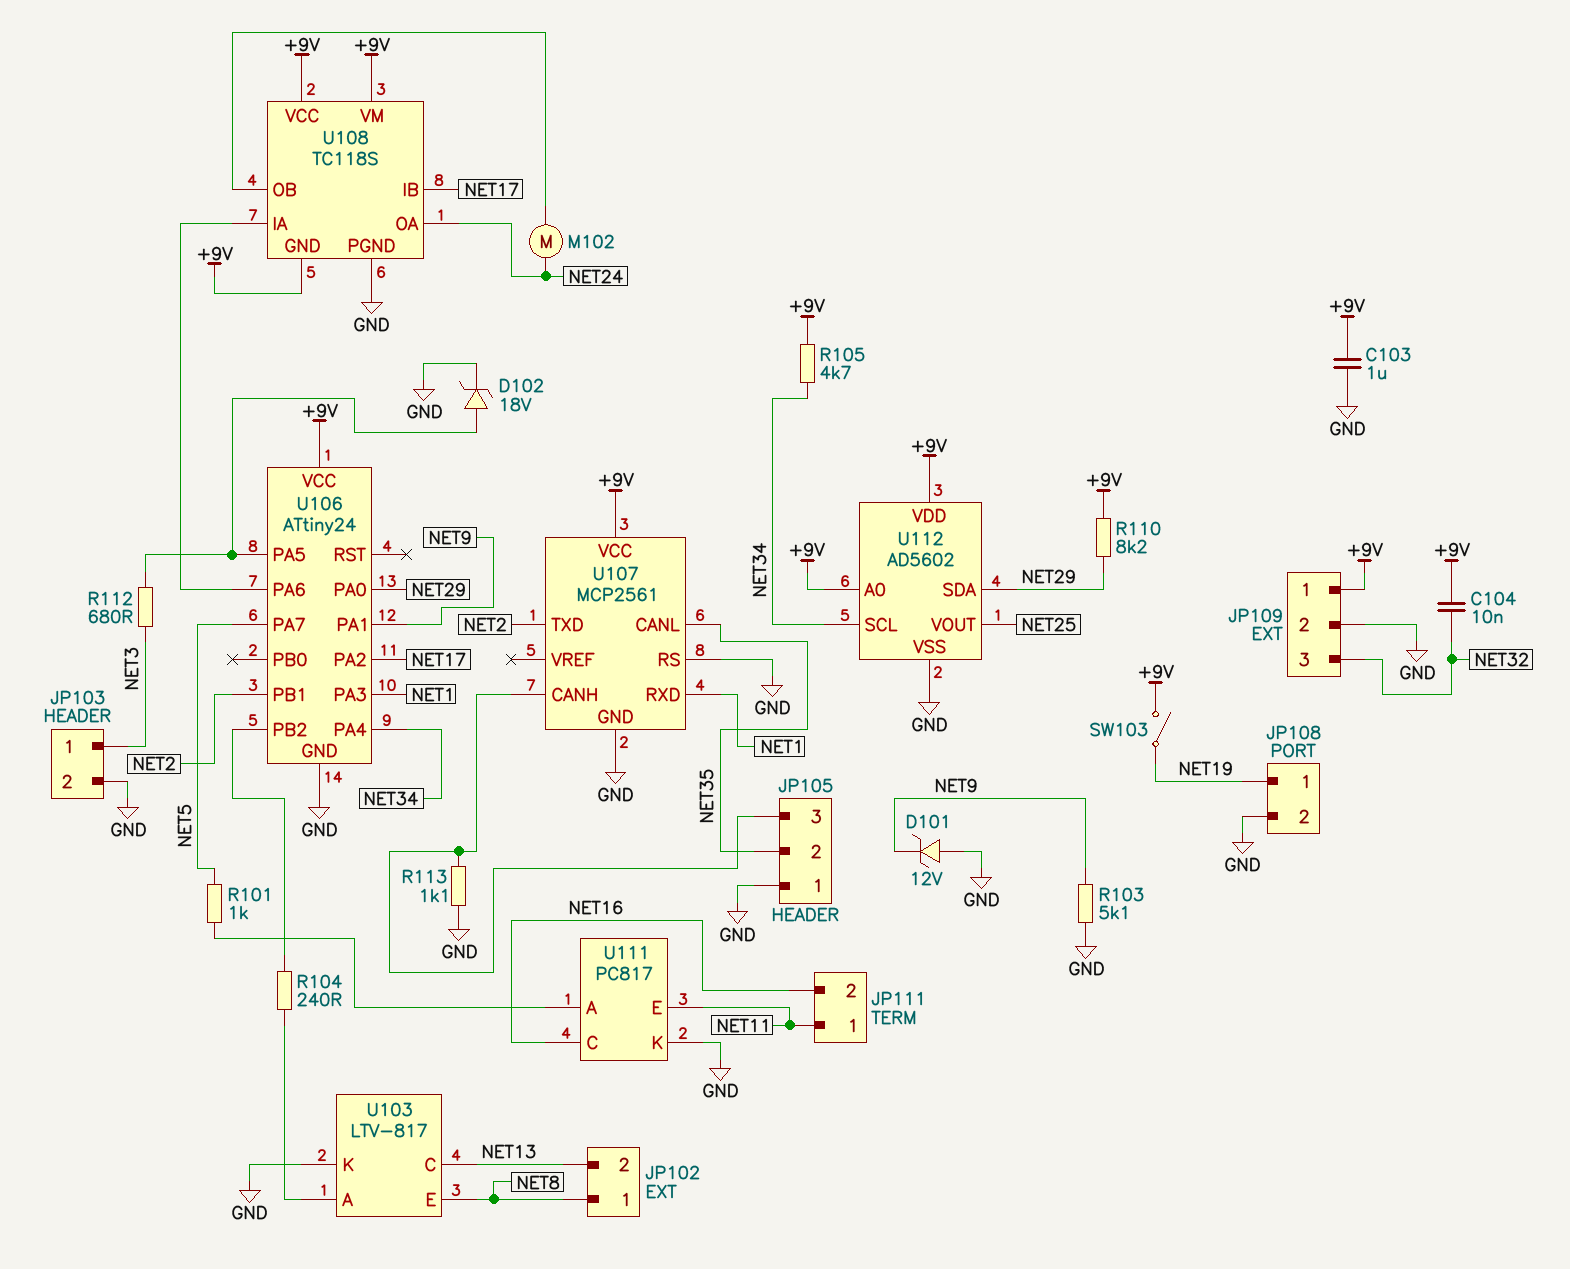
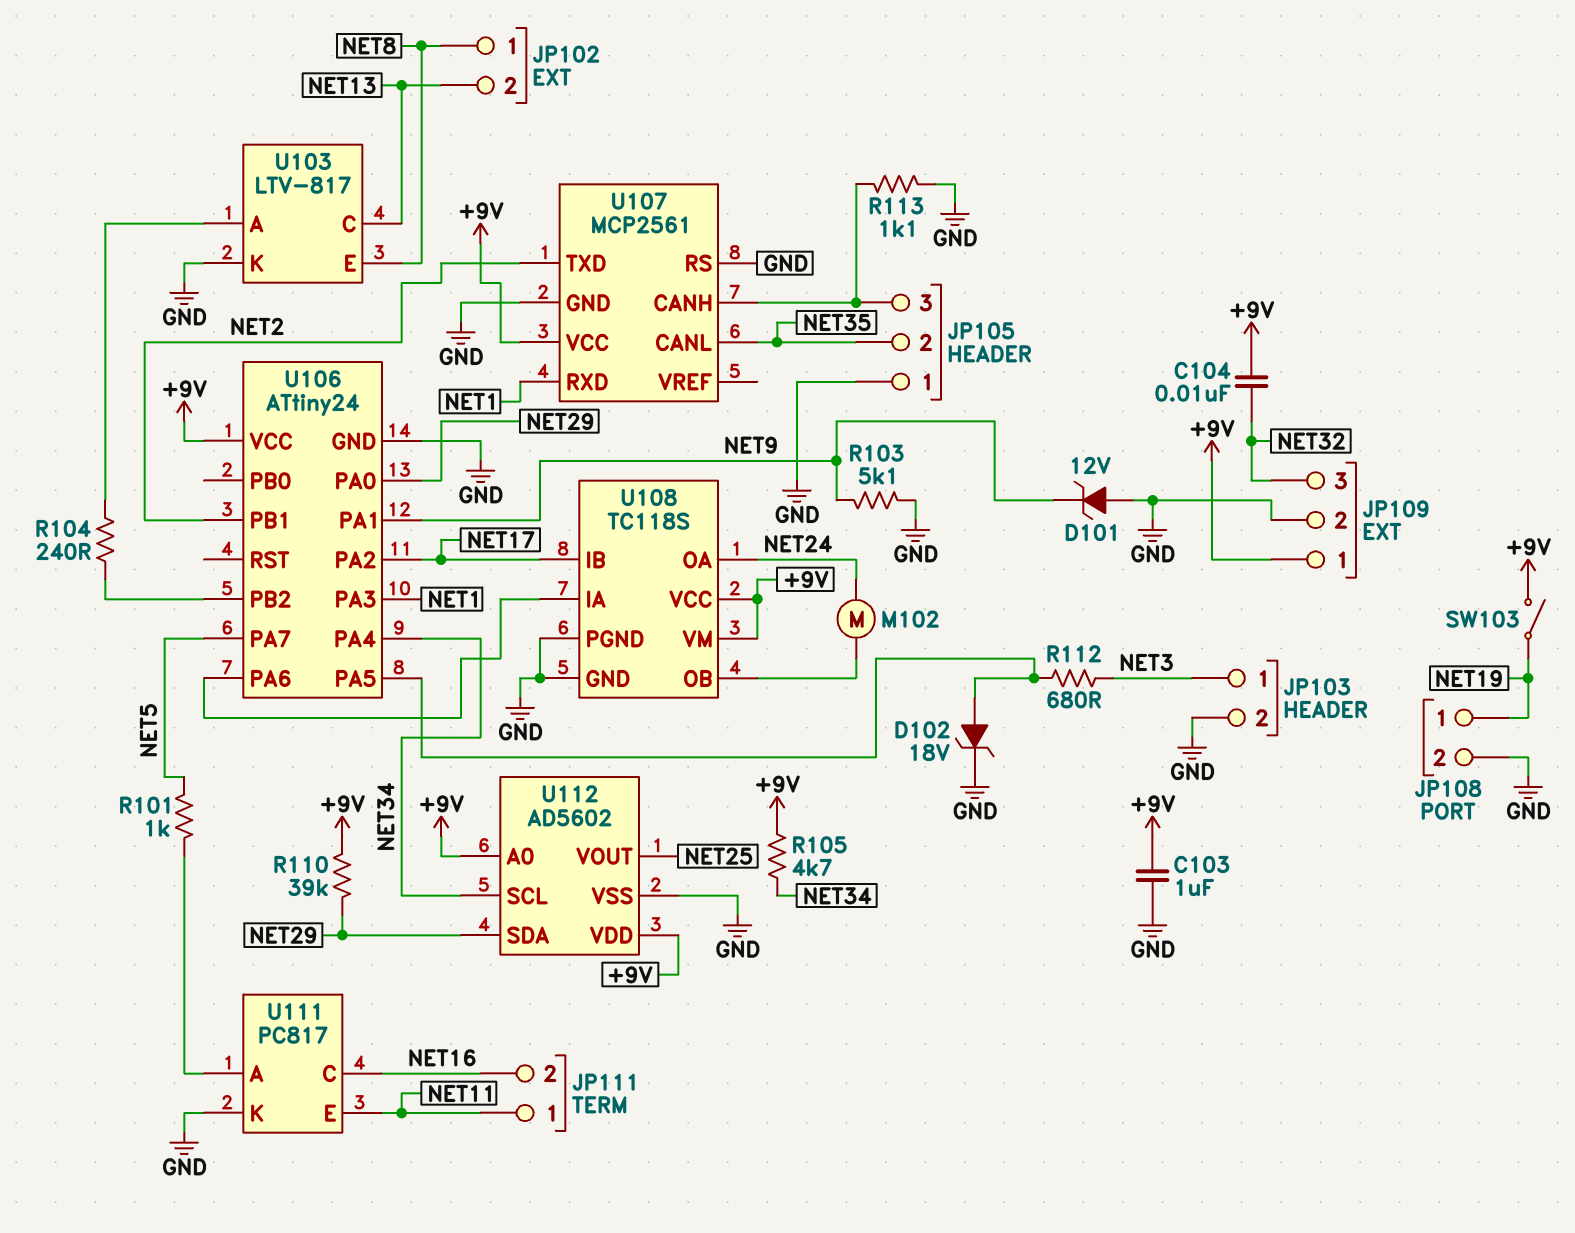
R110: 8.2k (+9V, NET29) -> 39k (+9V, NET29)
U108 pin GND: +9V -> GND

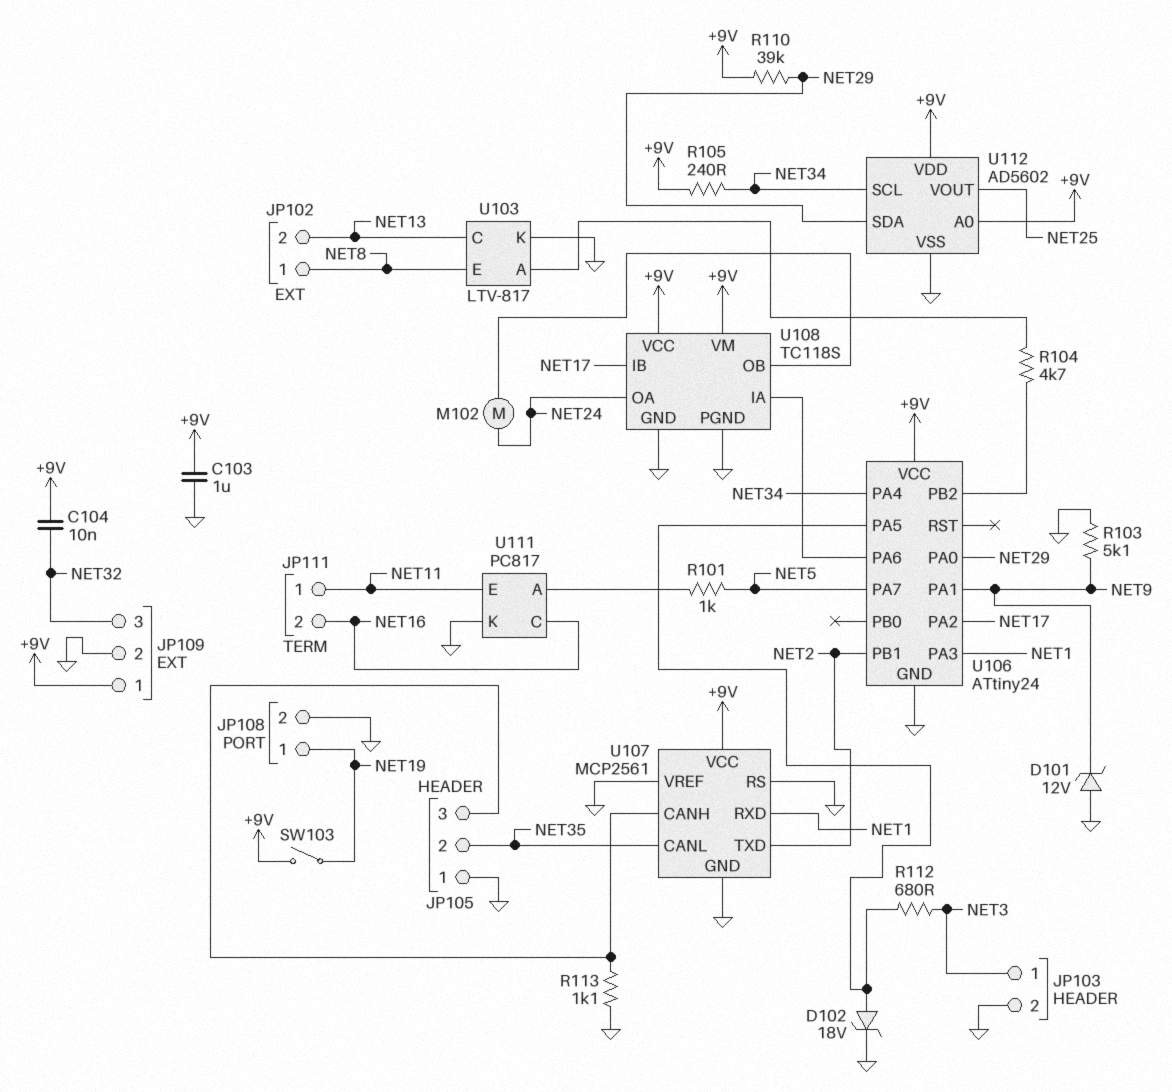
R104: 240 (U103/A, U106/PB2) -> 4.7k (U103/A, U106/PB2)
R105: 4.7k (+9V, NET34) -> 240 (+9V, NET34)
U107 pin VREF: none -> GND

